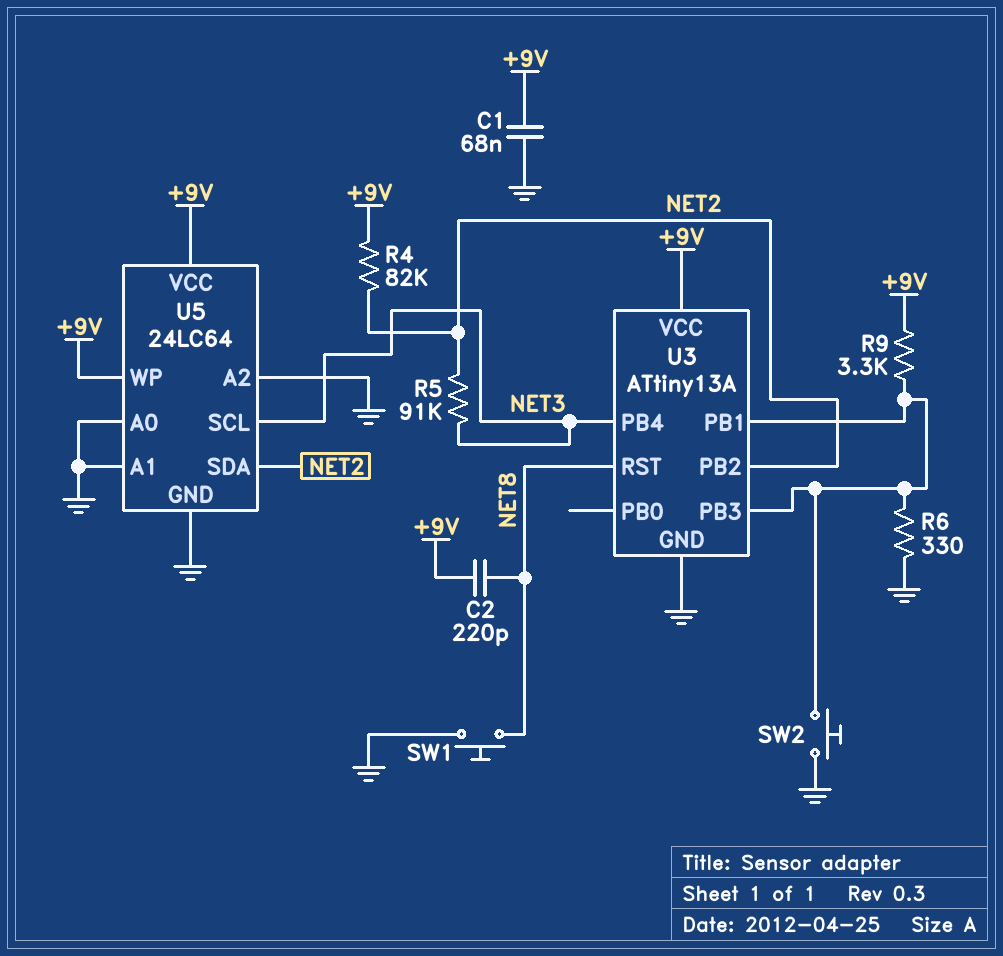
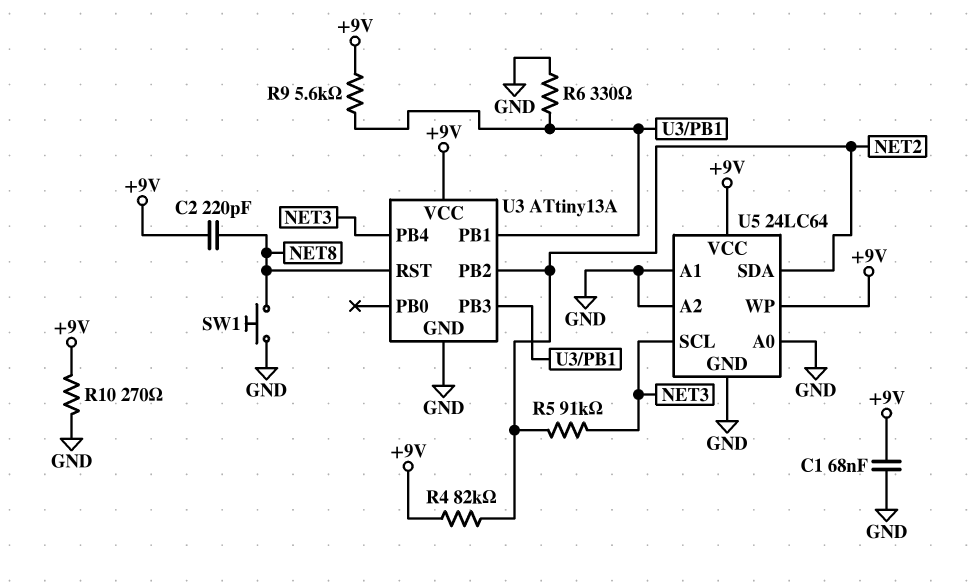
R9: 3.3k (+9V, U3/PB1) -> 5.6k (+9V, U3/PB1)
R10: none -> 270 (+9V, GND)
SW2: button (GND, U3/PB1) -> none

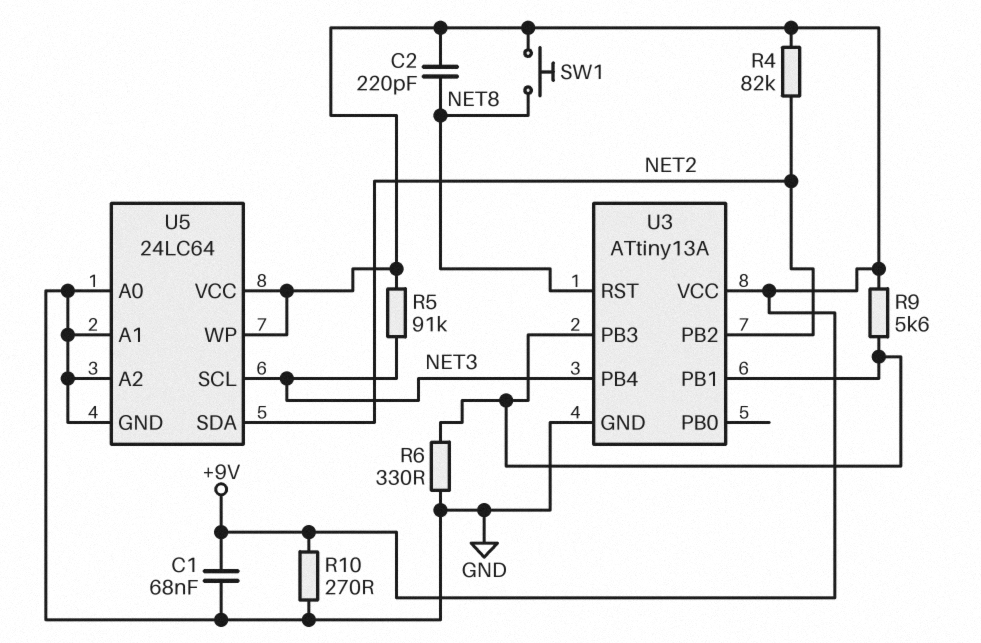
R5: 91k (NET2, NET3) -> 91k (+9V, NET3)
SW1: button (GND, NET8) -> button (+9V, NET8)

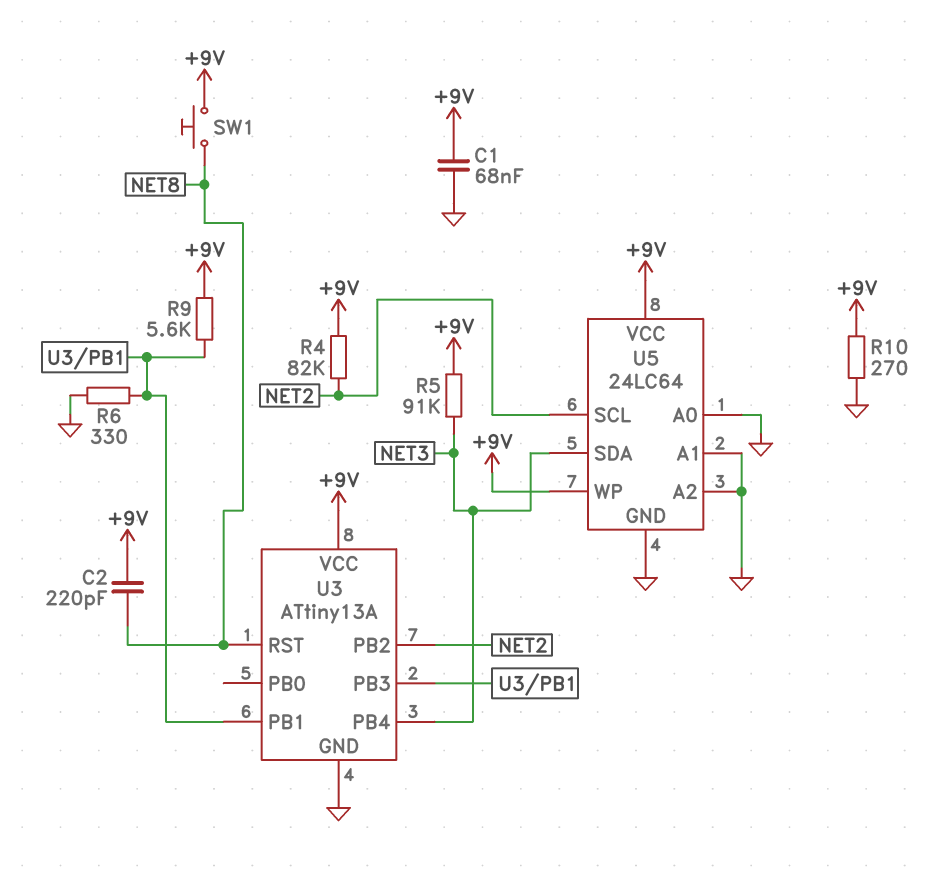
U5 pin SCL: NET3 -> NET2
U5 pin SDA: NET2 -> NET3

